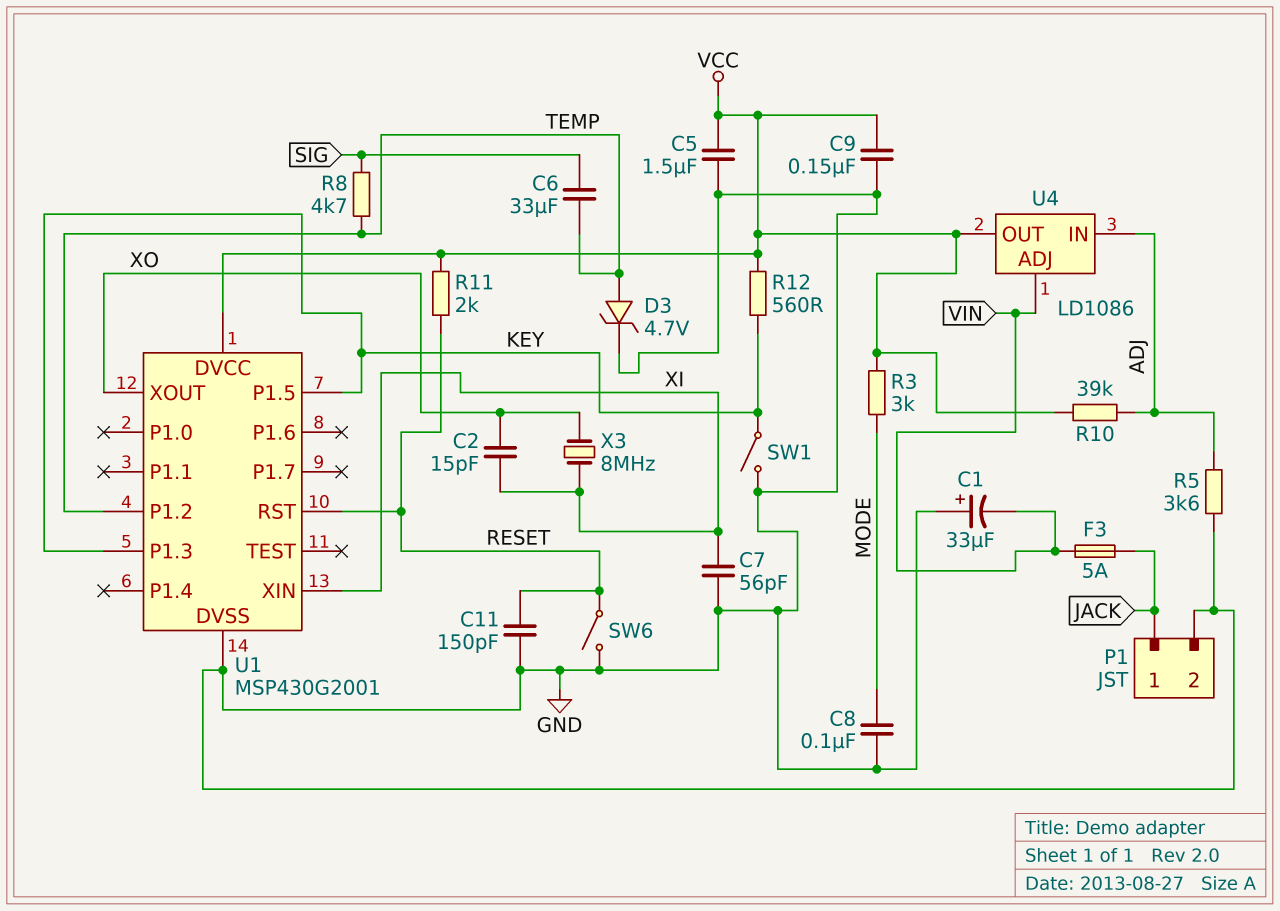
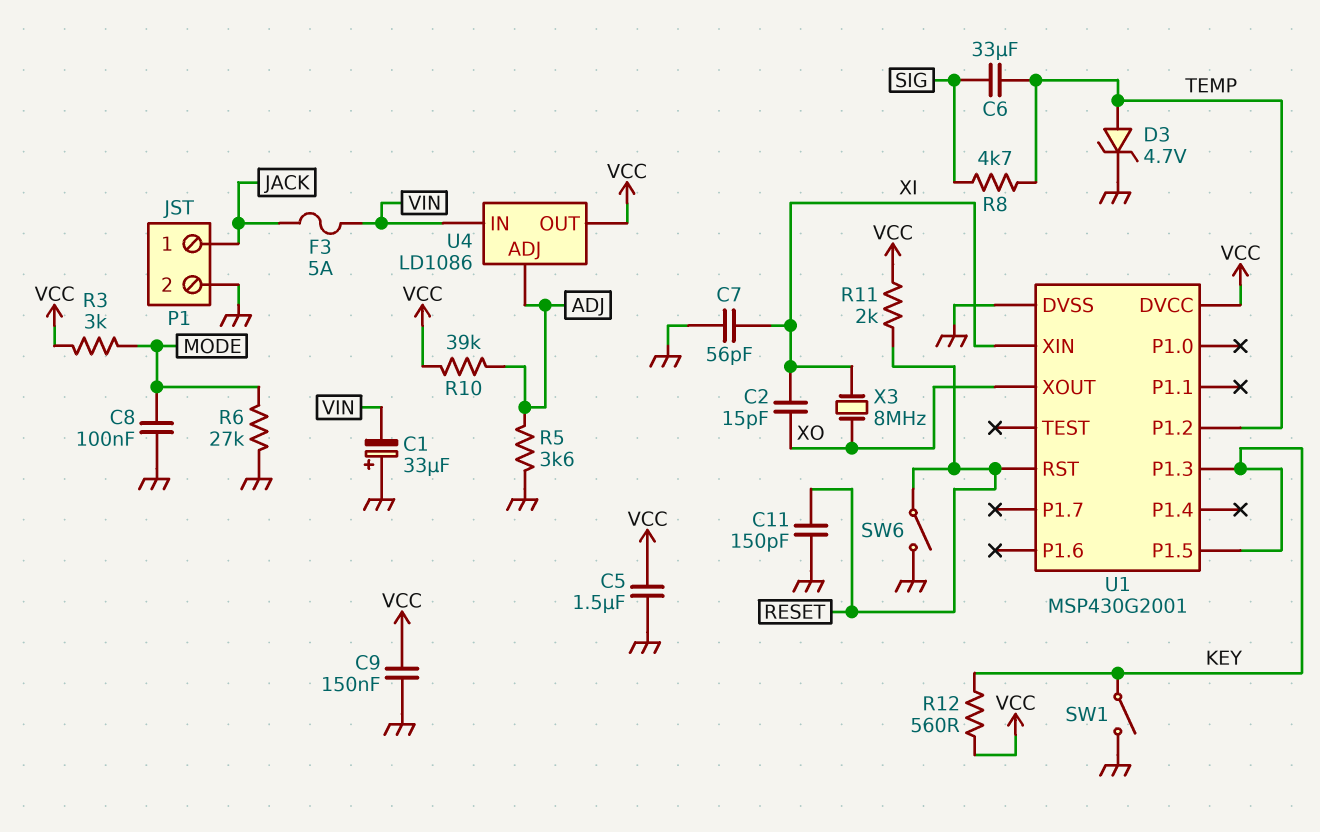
R6: none -> 27k (GND, MODE)
U4 pin ADJ: VIN -> ADJ
U4 pin IN: ADJ -> VIN

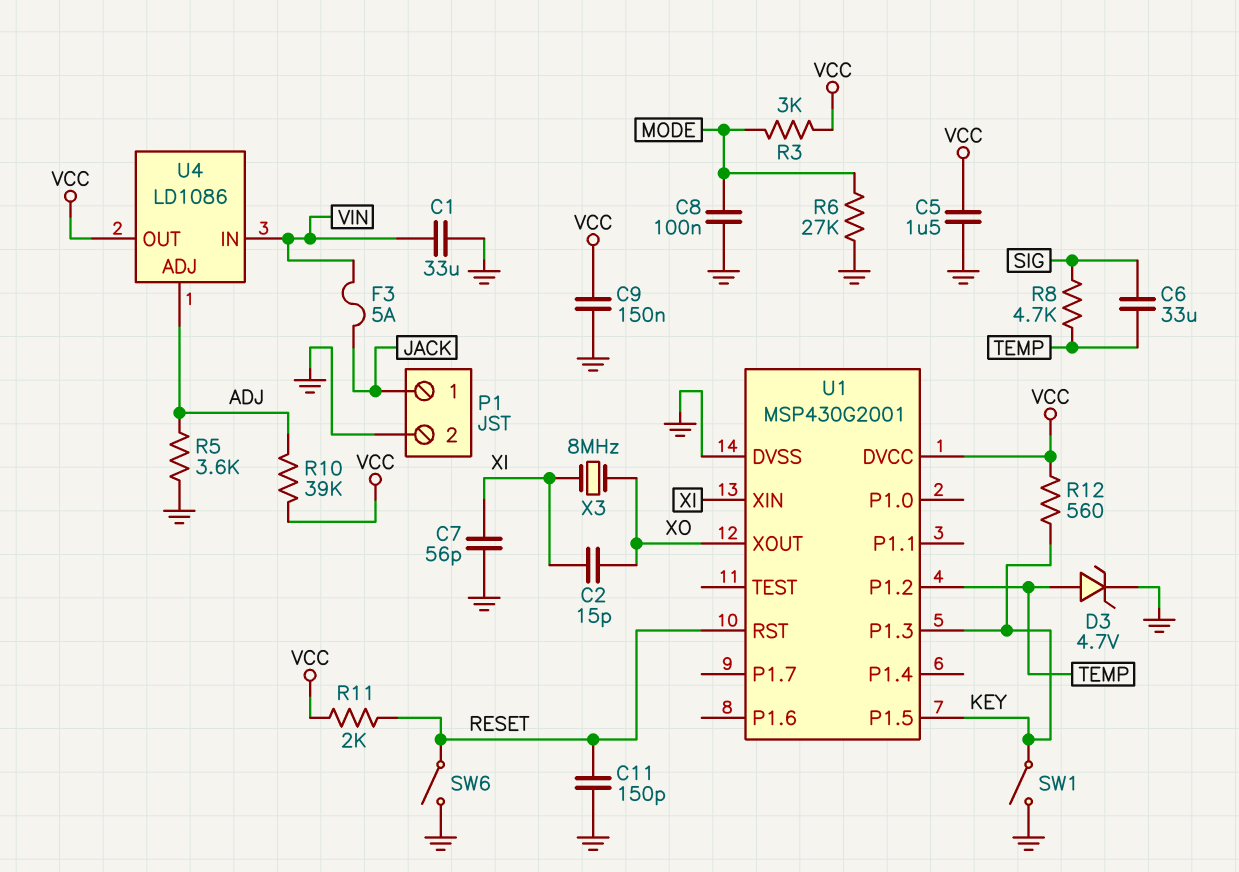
C1: 33uF (plus GND, minus VIN) -> 33uF (GND, VIN)

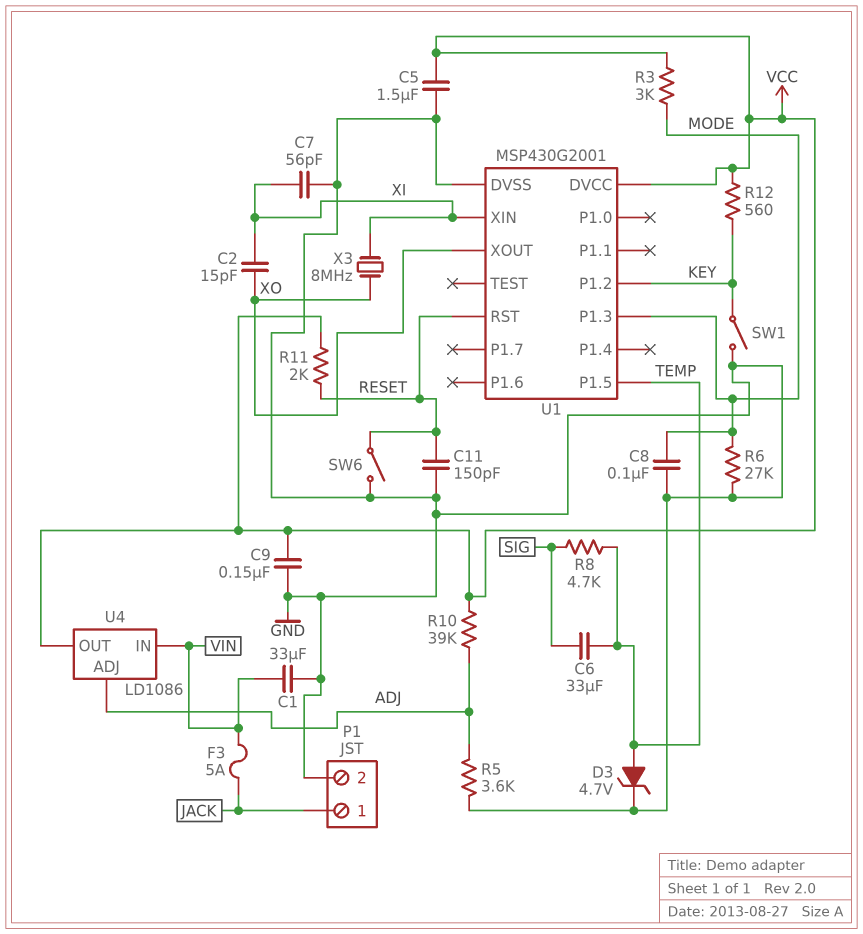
U1 pin P1.2: TEMP -> KEY
U1 pin P1.3: KEY -> MODE
U1 pin P1.5: KEY -> TEMP

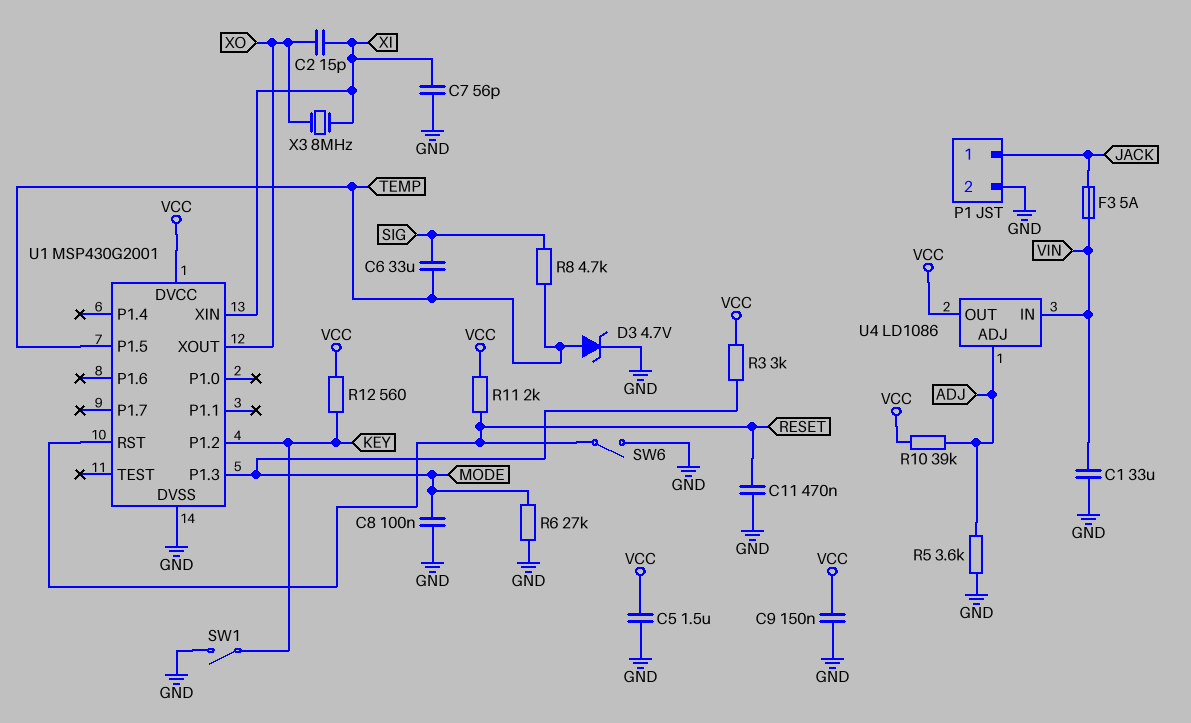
C11: 150pF (GND, RESET) -> 470nF (GND, RESET)

